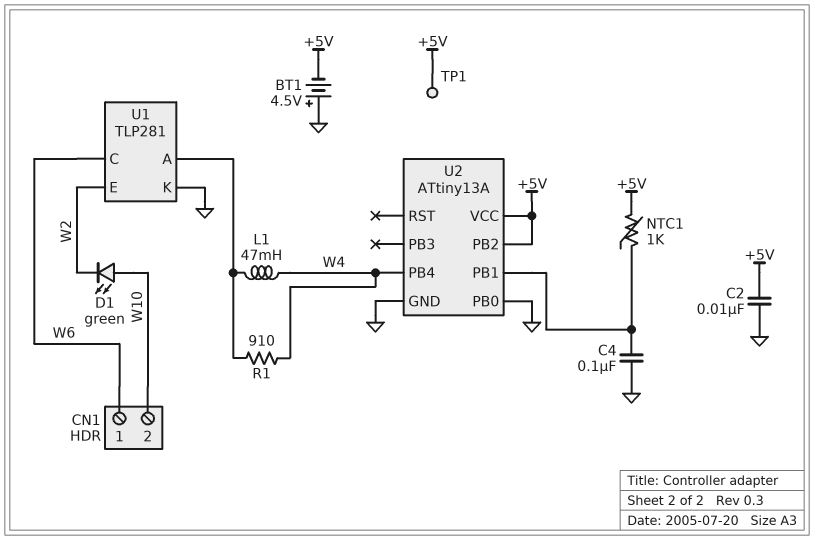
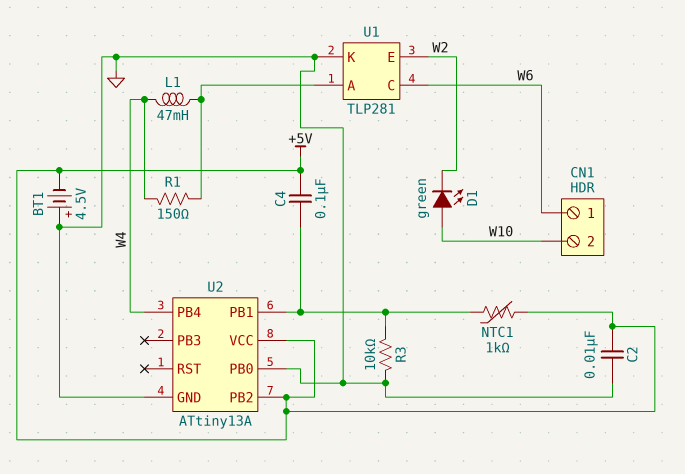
C4: 100nF (GND, U2/PB1) -> 100nF (+5V, U2/PB1)
R1: 910 (U1/A, W4) -> 150 (U1/A, W4)
R3: none -> 10k (GND, U2/PB1)
TP1: test point (+5V) -> none

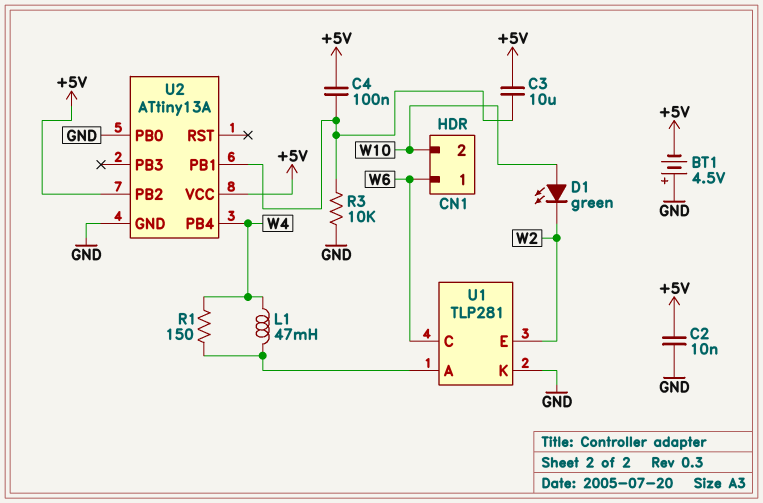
C3: none -> 10uF (+5V, U2/PB1)
NTC1: 1k (+5V, U2/PB1) -> none

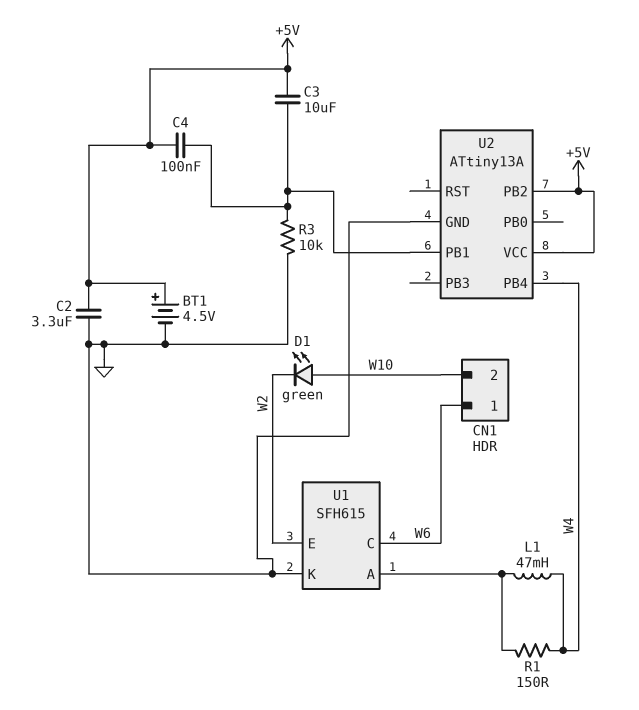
BT1: 4.5V (plus GND, minus +5V) -> 4.5V (plus +5V, minus GND)
C2: 10nF (+5V, GND) -> 3.3uF (+5V, GND)
U1: TLP281 -> SFH615
U2 pin PB0: GND -> none

